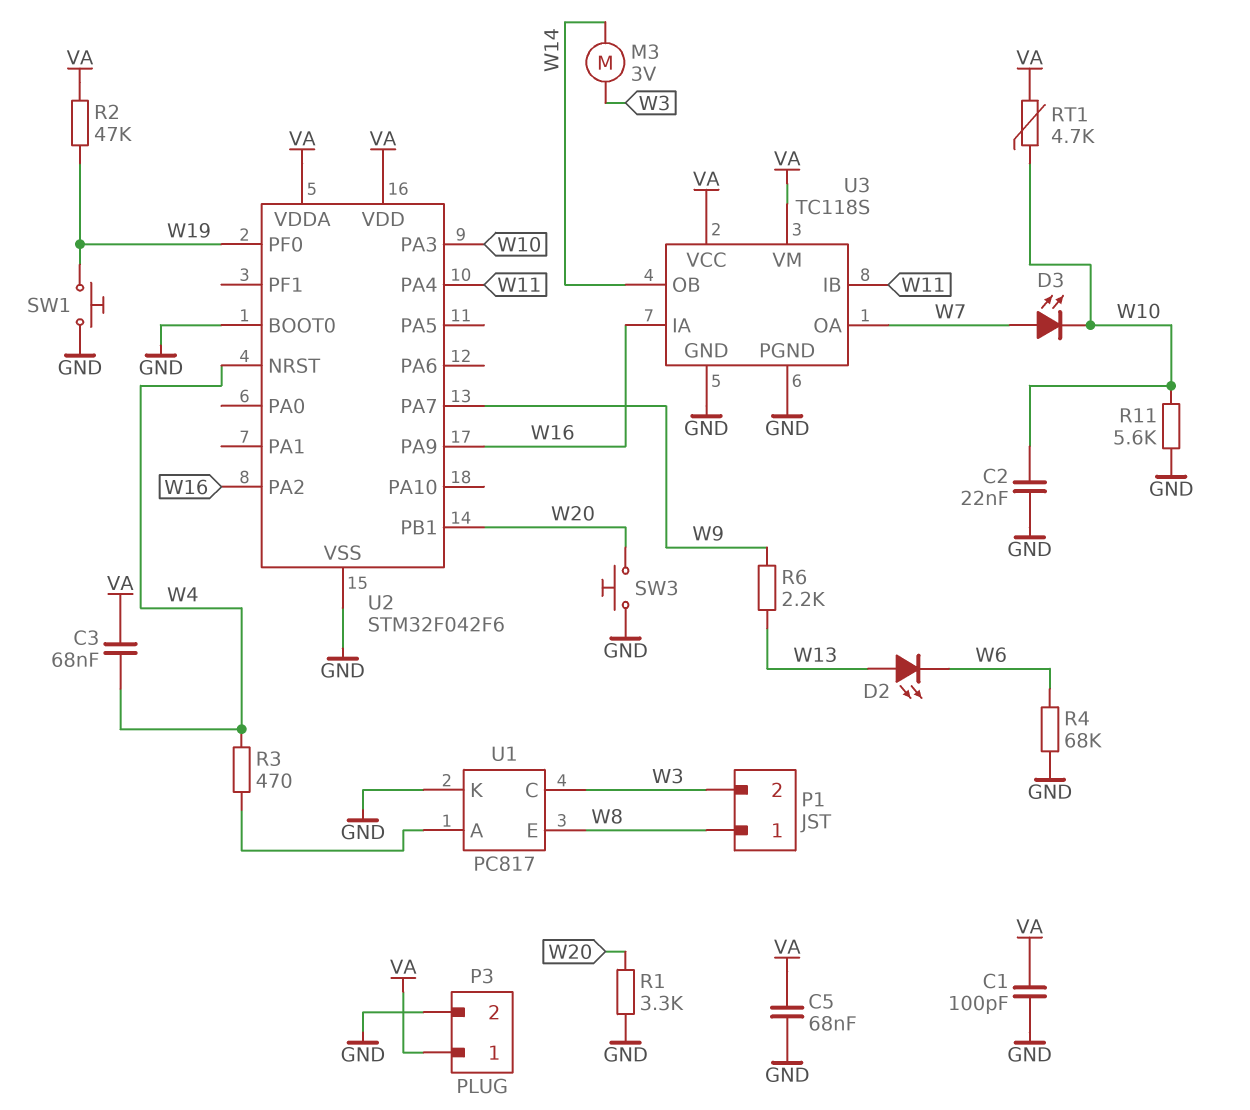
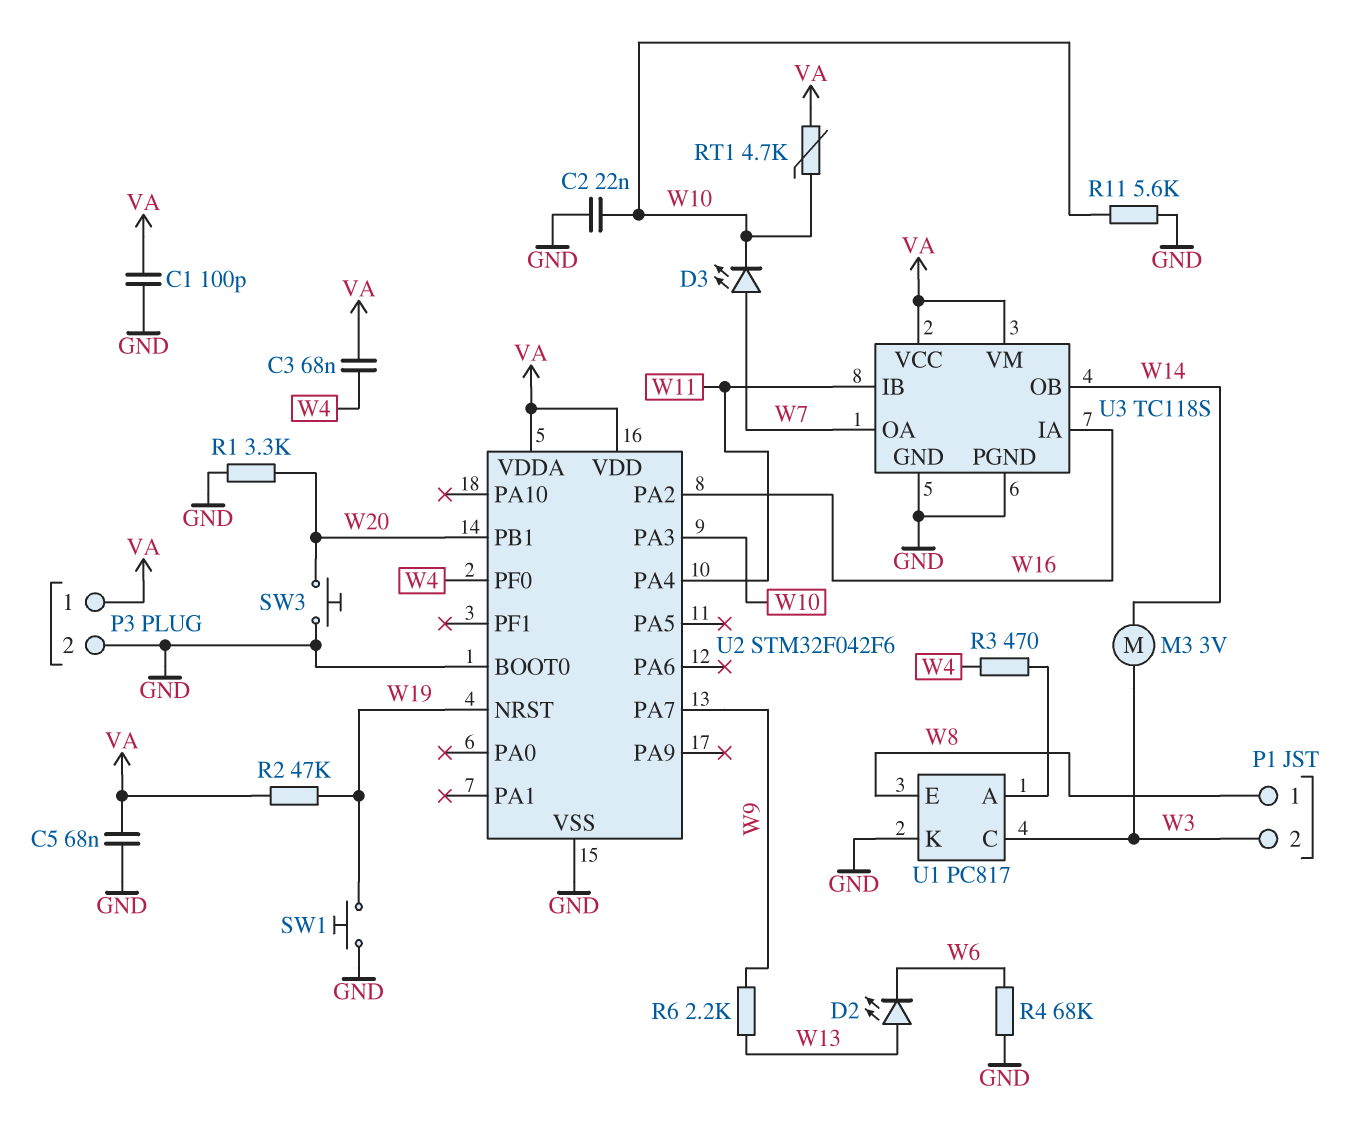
U2 pin NRST: W4 -> W19
U2 pin PA9: W16 -> none
U2 pin PF0: W19 -> W4

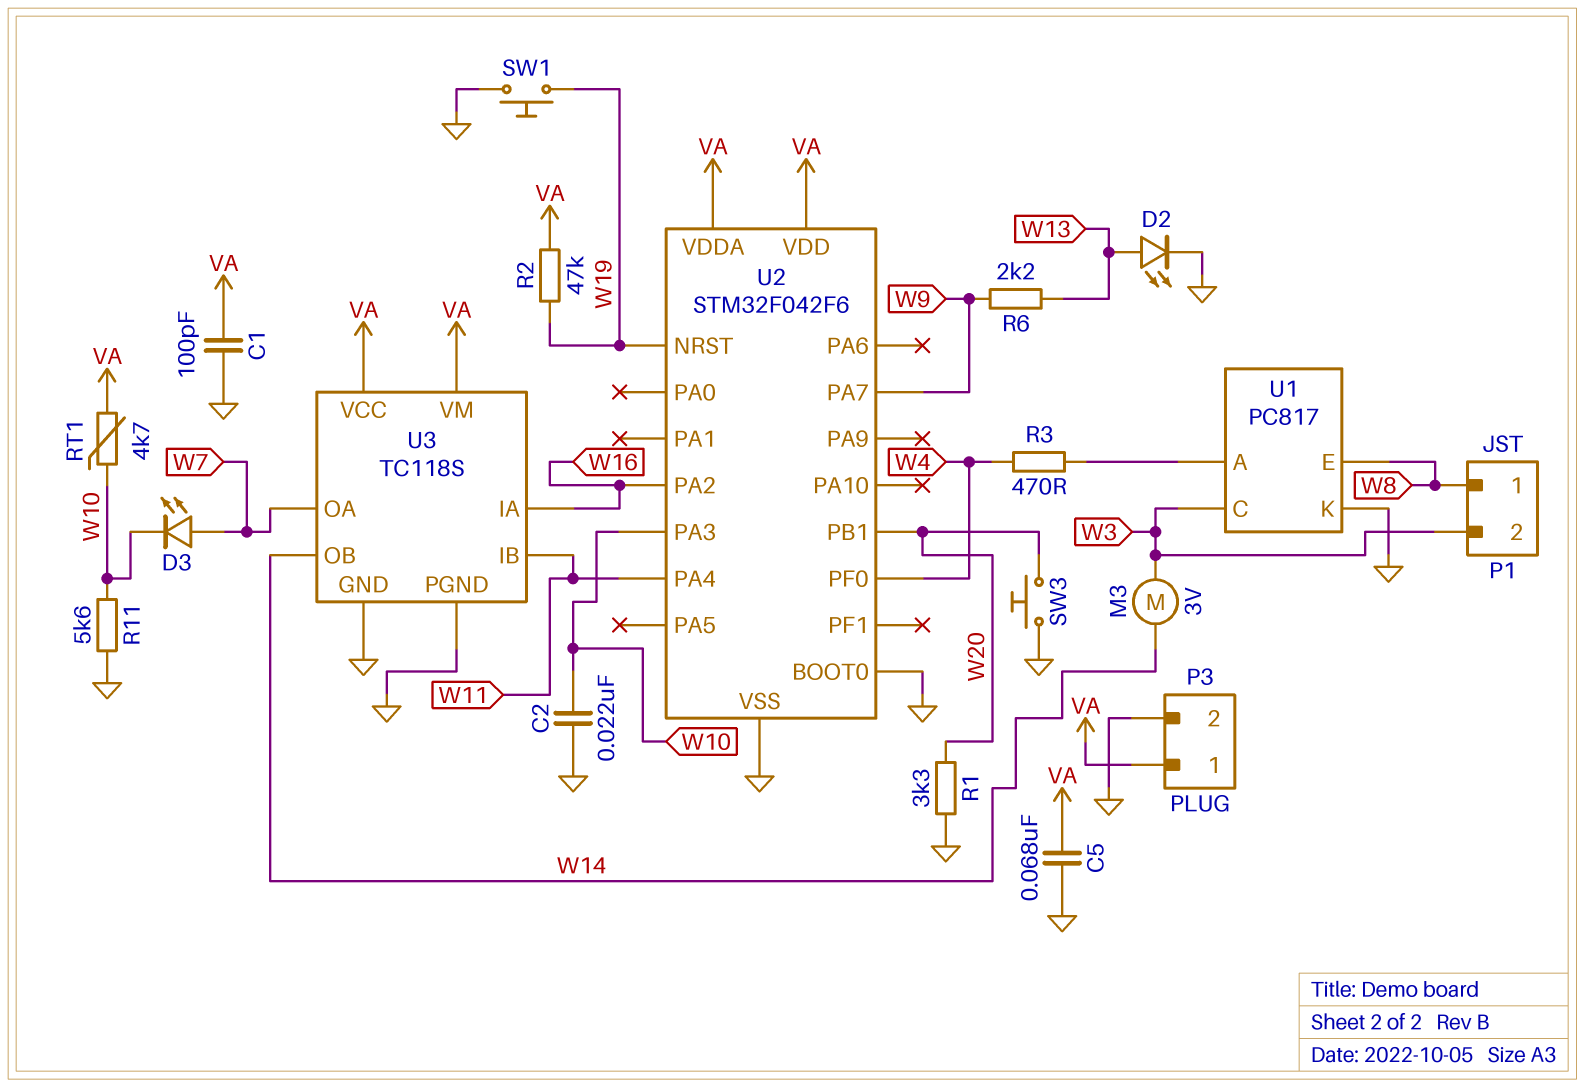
C3: 68nF (VA, W4) -> none
D2: LED (A W13, K W6) -> LED (A W13, K GND)
R4: 68k (GND, W6) -> none

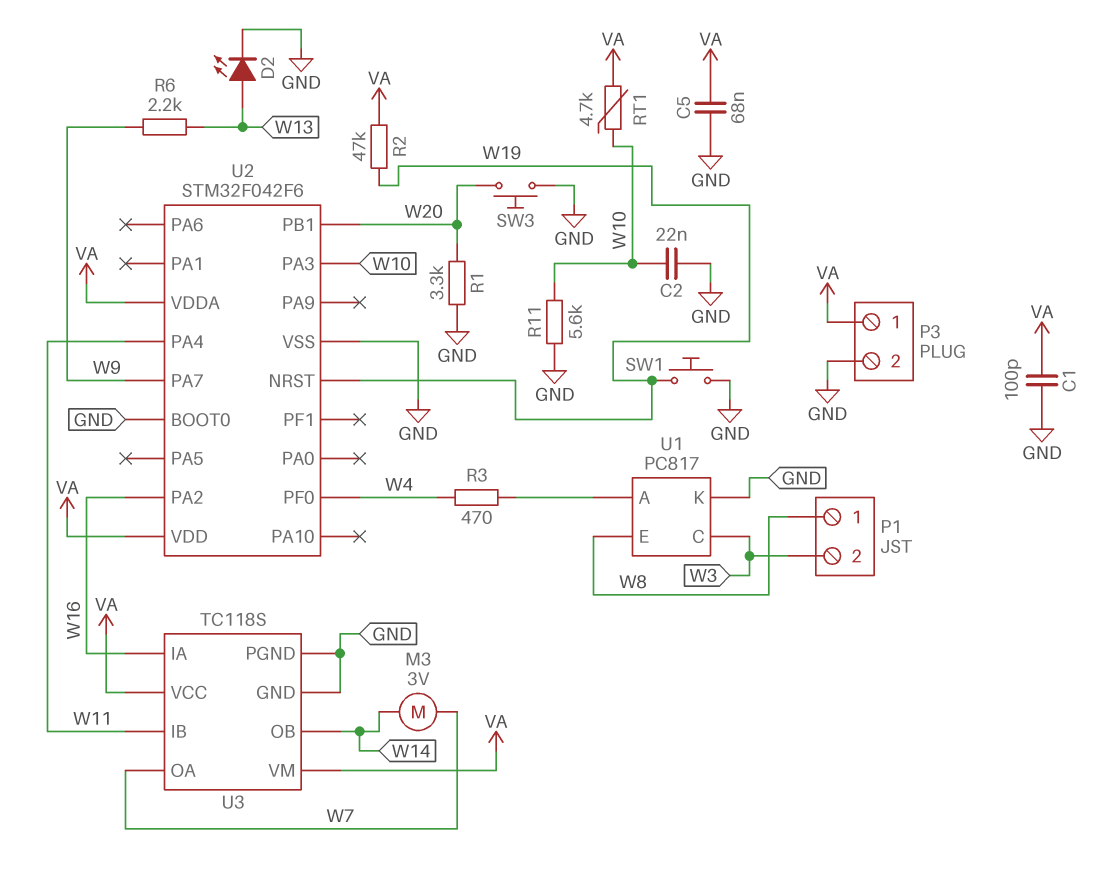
D3: LED (A W7, K W10) -> none
M3: motor 3V (W3, W14) -> motor 3V (W7, W14)

